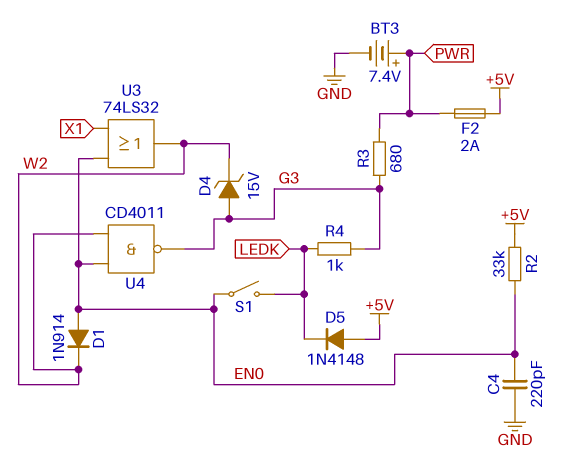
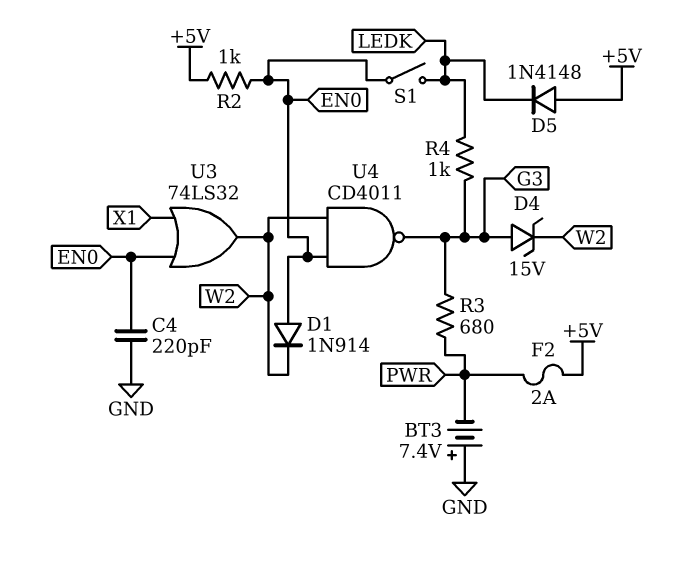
BT3: 7.4V (plus PWR, minus GND) -> 7.4V (plus GND, minus PWR)
R2: 33k (+5V, EN0) -> 1k (+5V, EN0)

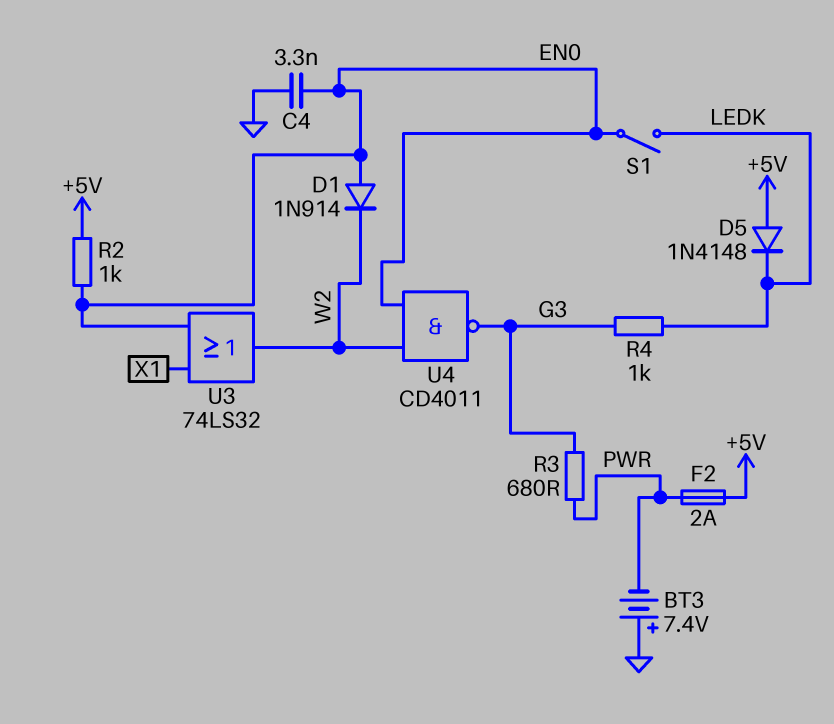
C4: 220pF (EN0, GND) -> 3.3nF (EN0, GND)
D4: zener 15V (A G3, K W2) -> none

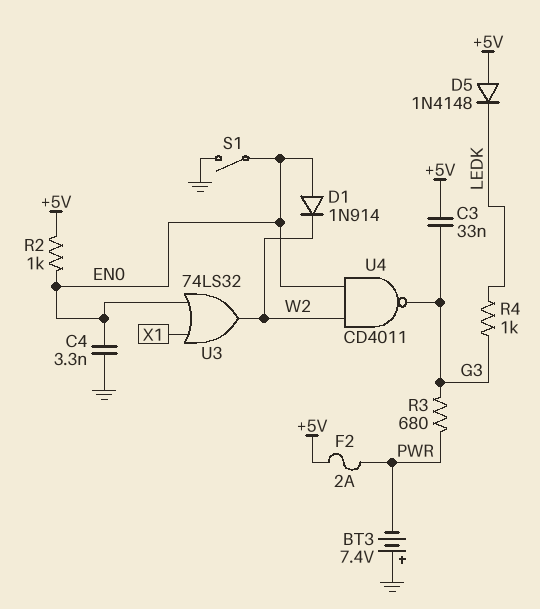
C3: none -> 33nF (+5V, G3)
S1: switch (EN0, LEDK) -> switch (EN0, GND)

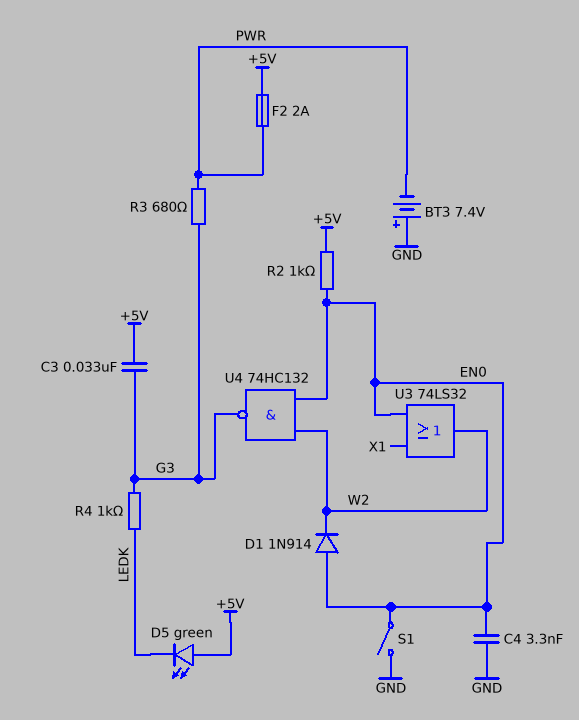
D5: diode 1N4148 (A +5V, K LEDK) -> LED green (A +5V, K LEDK)
U4: NAND CD4011 (in EN0, in W2, out G3) -> NAND 74HC132 (in EN0, in W2, out G3)

